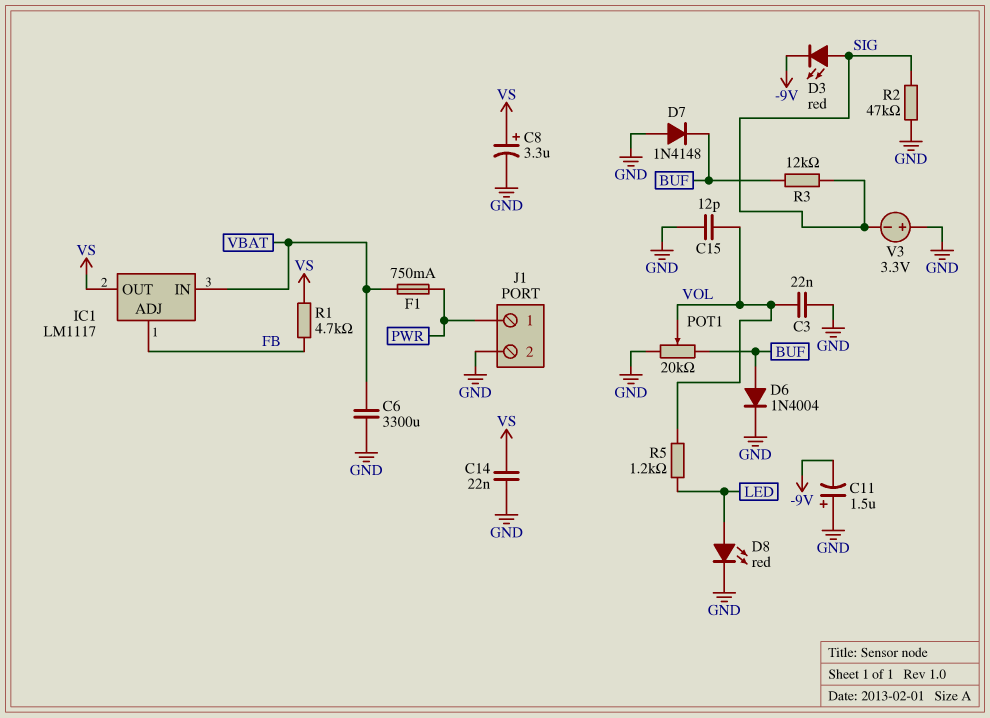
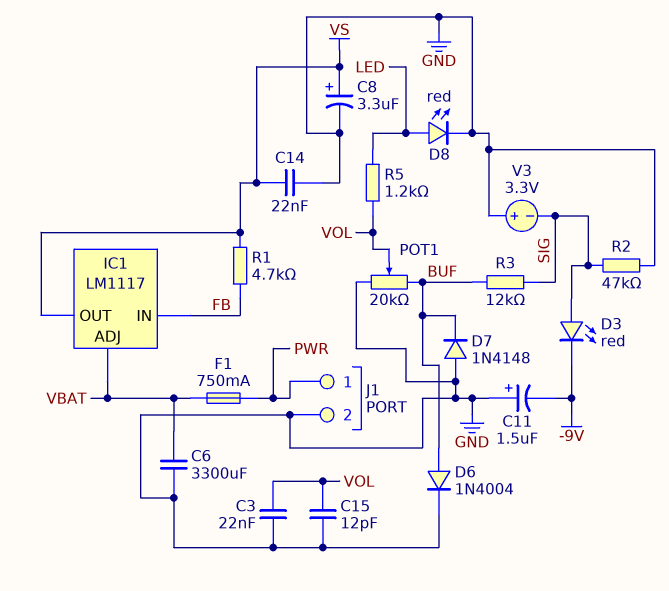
IC1 pin ADJ: FB -> VBAT
IC1 pin IN: VBAT -> FB

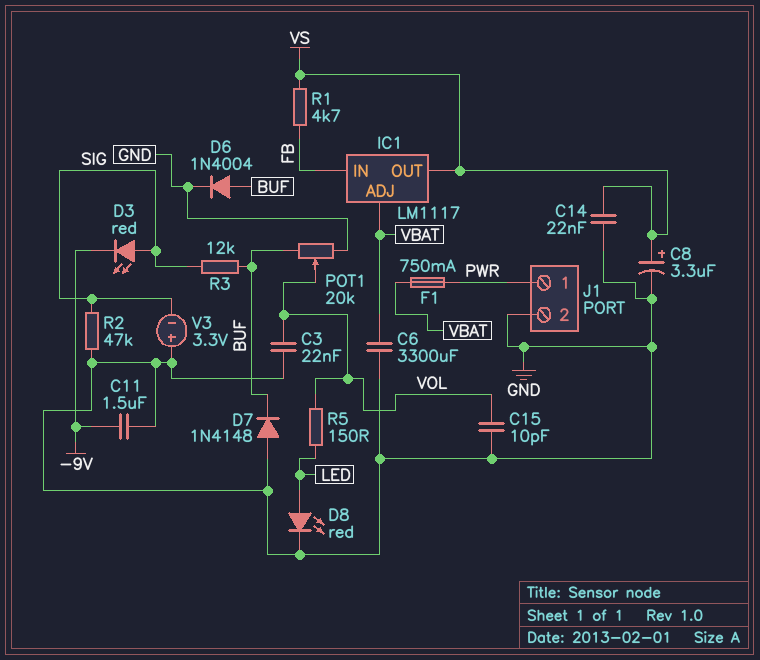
C11: 1.5uF (plus GND, minus -9V) -> 1.5uF (-9V, GND)
C15: 12pF (GND, VOL) -> 10pF (GND, VOL)
R5: 1.2k (LED, VOL) -> 150 (LED, VOL)

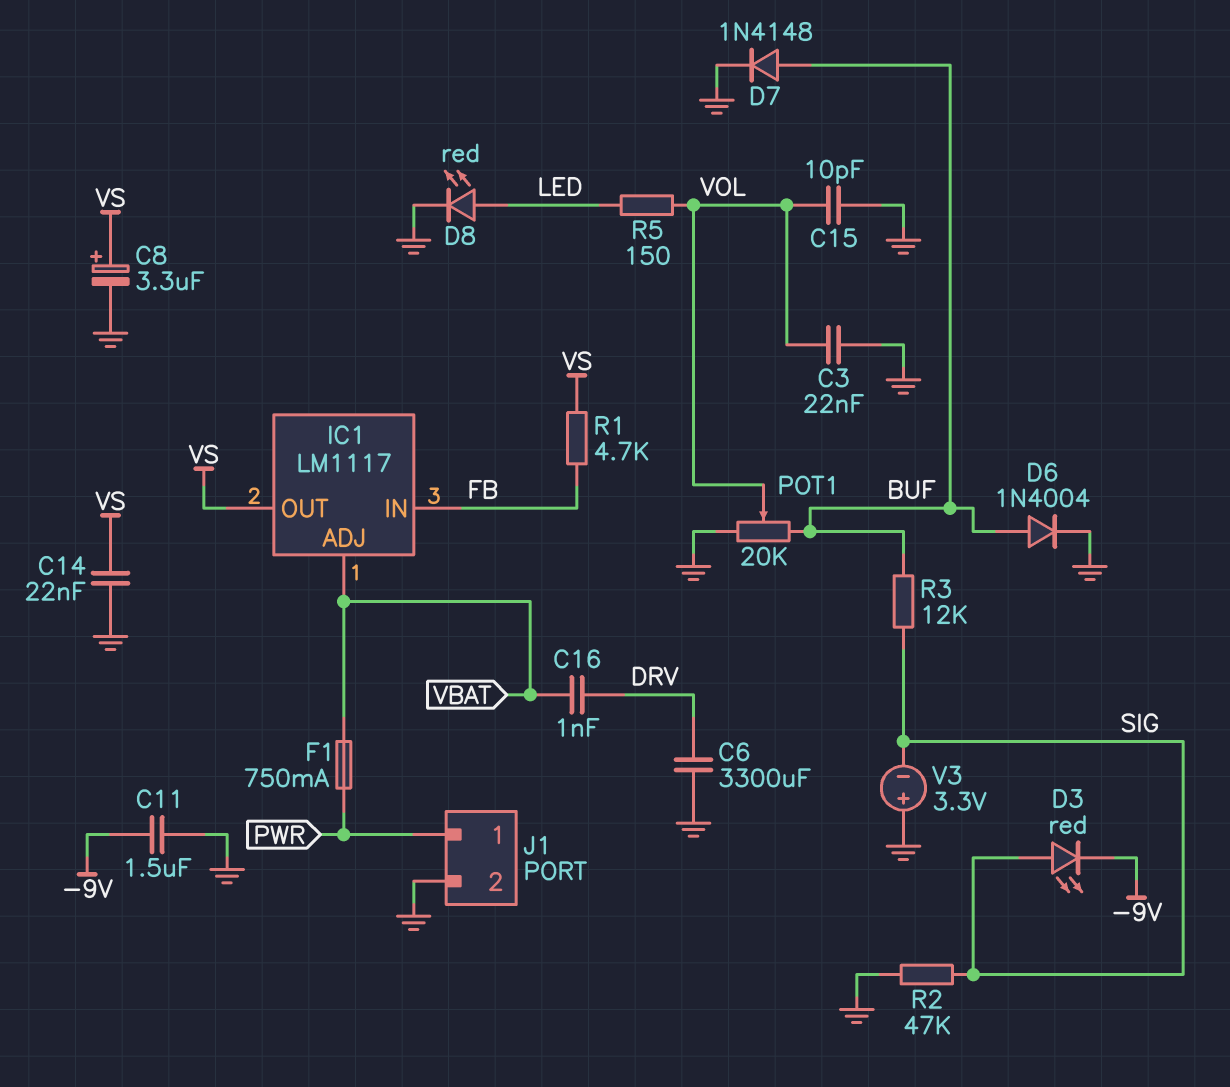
C6: 3300uF (GND, VBAT) -> 3300uF (DRV, GND)
C16: none -> 1nF (DRV, VBAT)
D7: diode 1N4148 (A GND, K BUF) -> diode 1N4148 (A BUF, K GND)

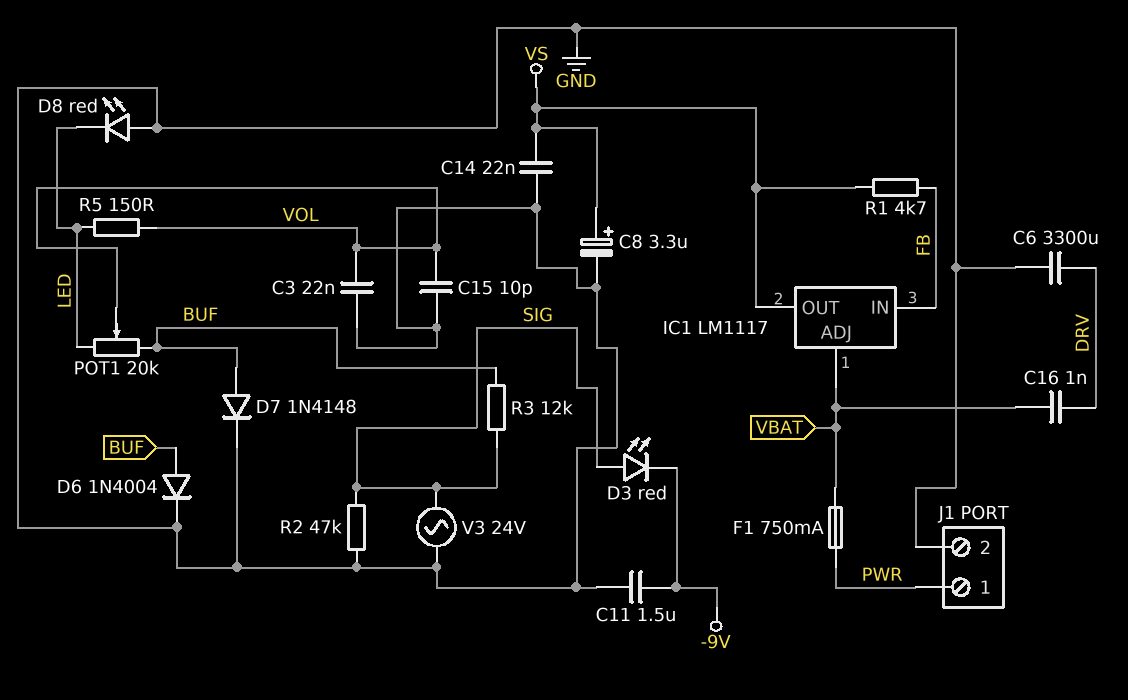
D8: LED red (A LED, K GND) -> LED red (A GND, K LED)
POT1: 20k (BUF, GND, wiper VOL) -> 20k (BUF, LED, wiper VOL)
V3: 3.3V (plus GND, minus SIG) -> AC 24V (GND, SIG)

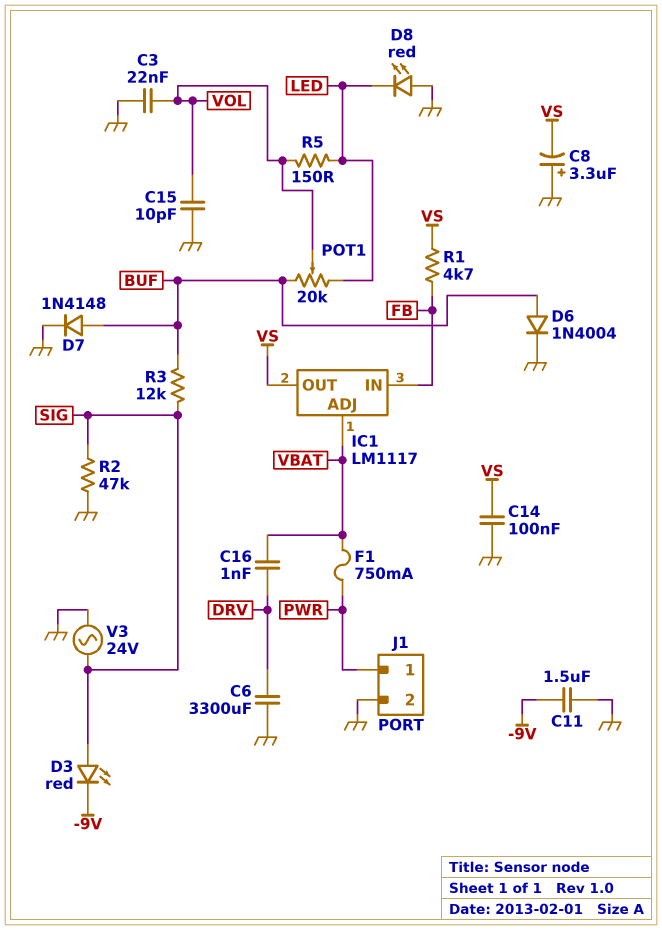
C8: 3.3uF (plus VS, minus GND) -> 3.3uF (plus GND, minus VS)
C14: 22nF (GND, VS) -> 100nF (GND, VS)

